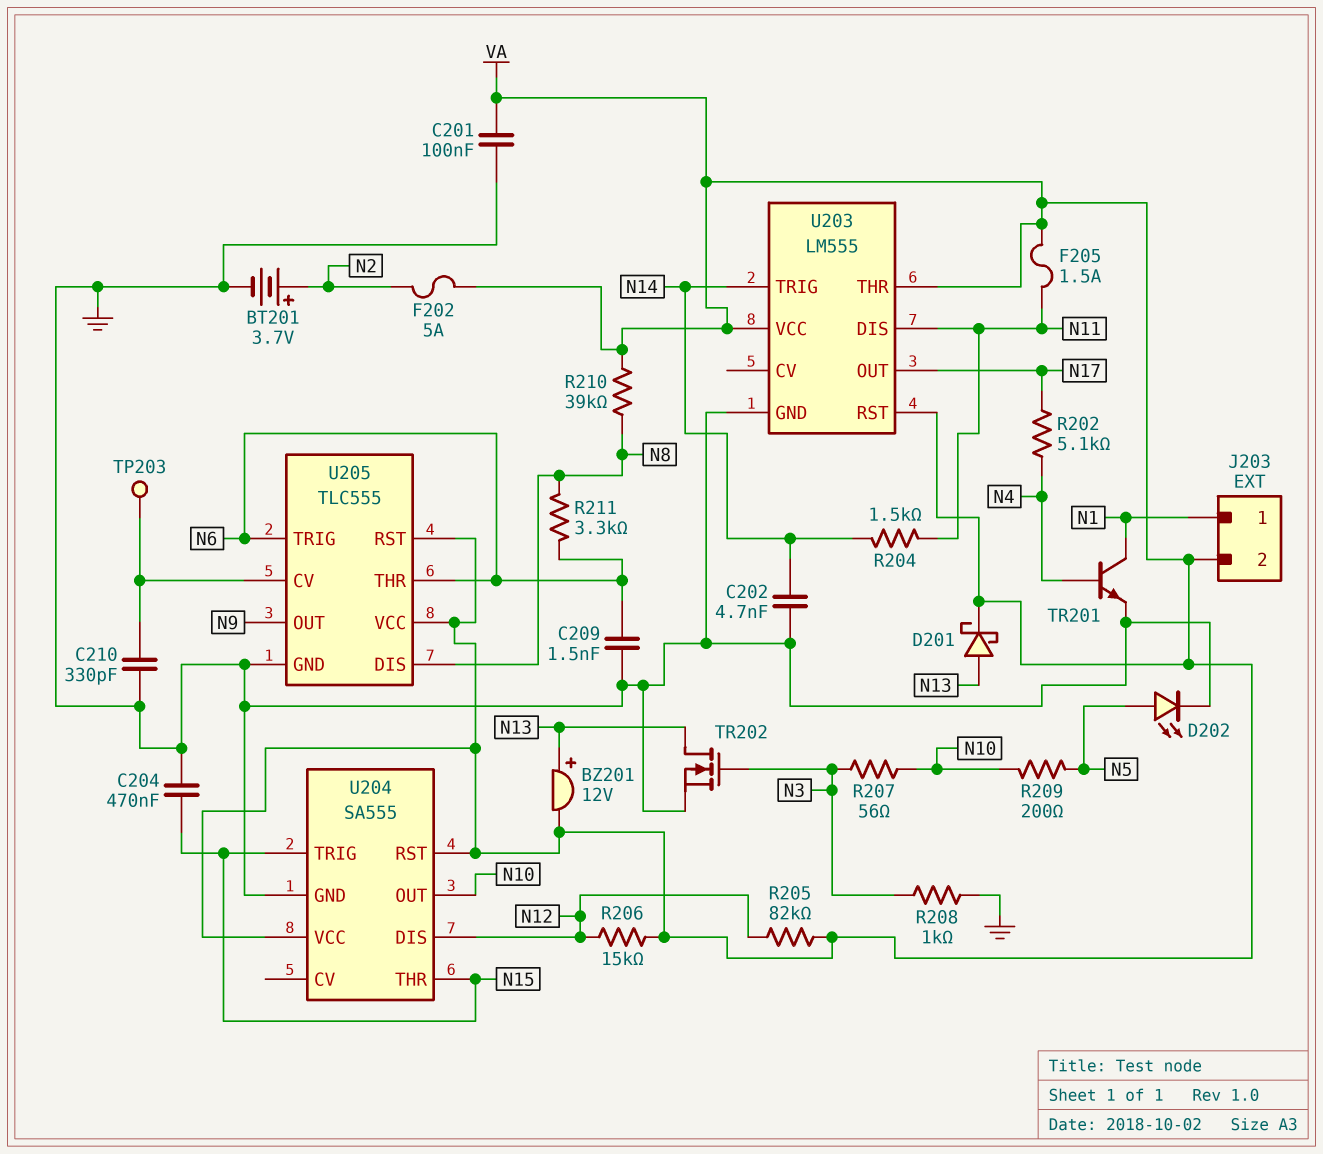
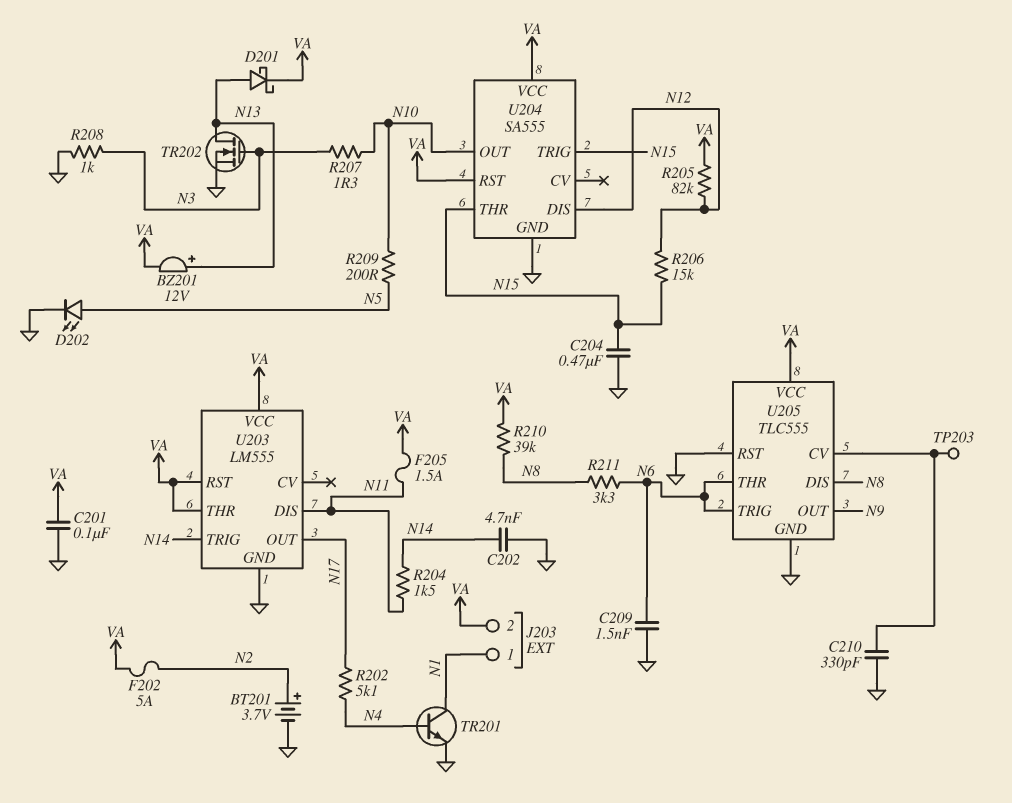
R206: 15k (N12, VA) -> 15k (N12, N15)
R207: 56 (N3, N10) -> 1.3 (N3, N10)
U205 pin RST: VA -> GND

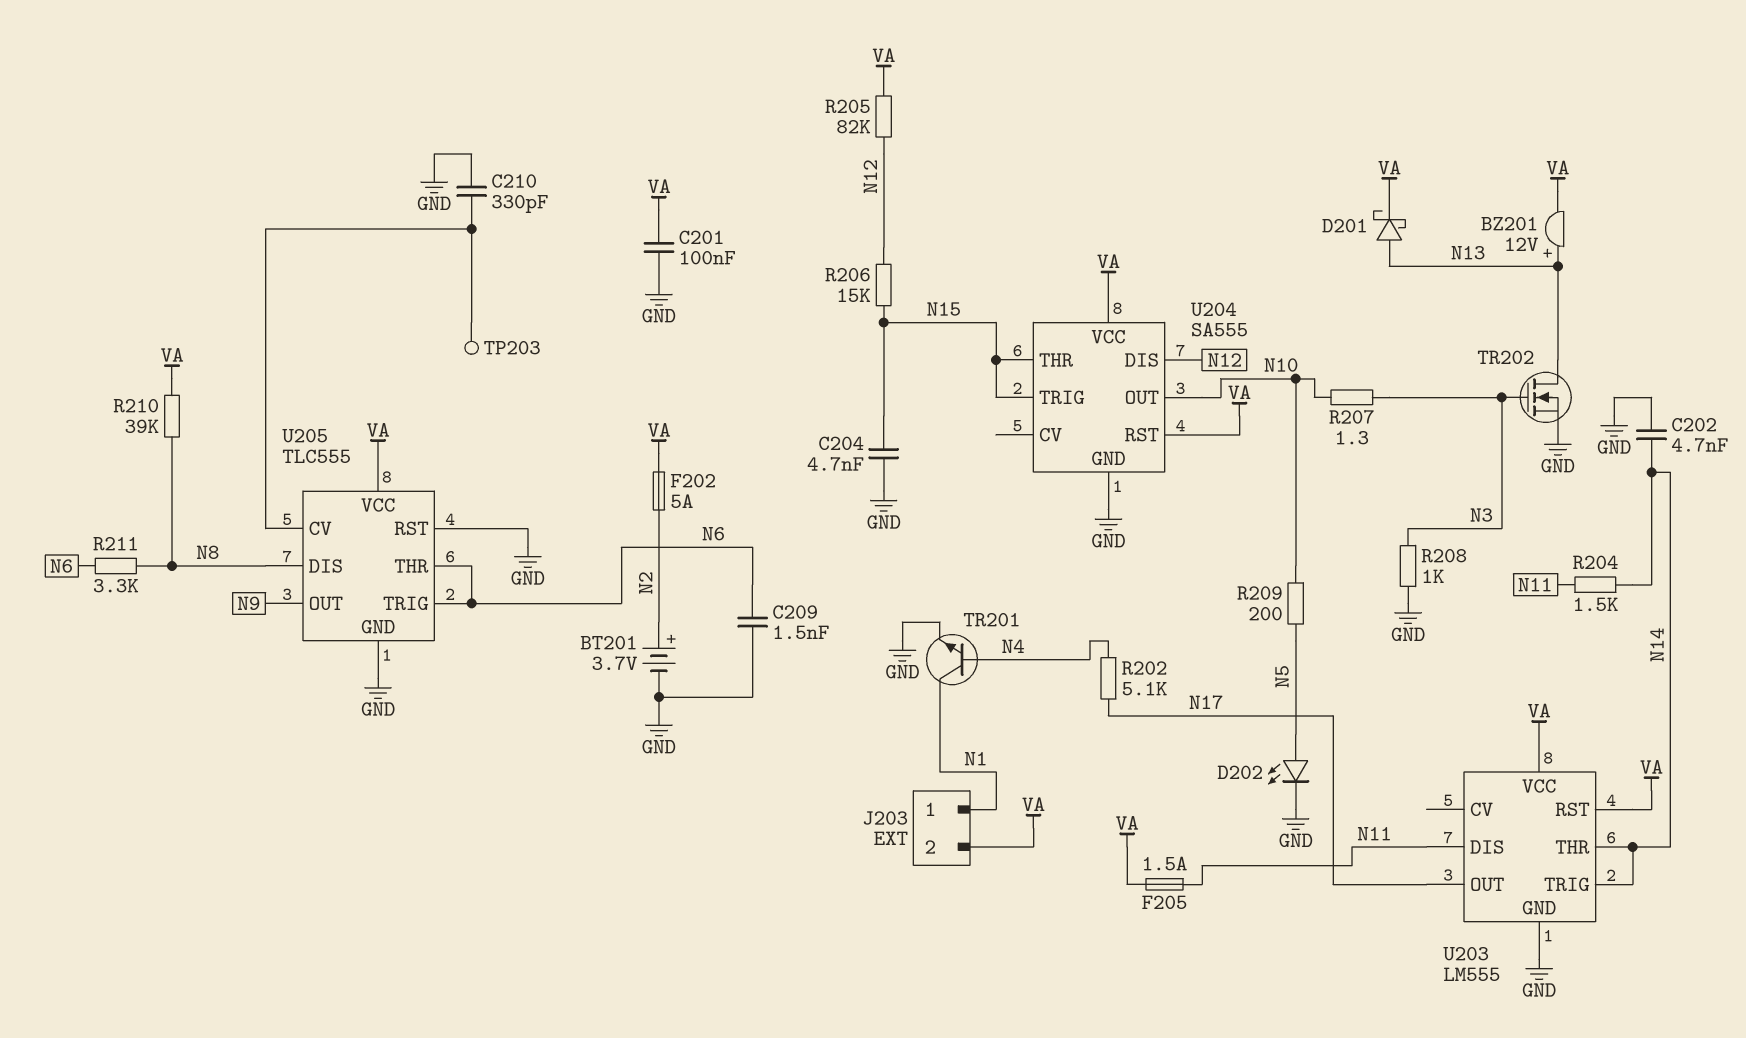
C204: 470nF (GND, N15) -> 4.7nF (GND, N15)
U203 pin THR: VA -> N14

